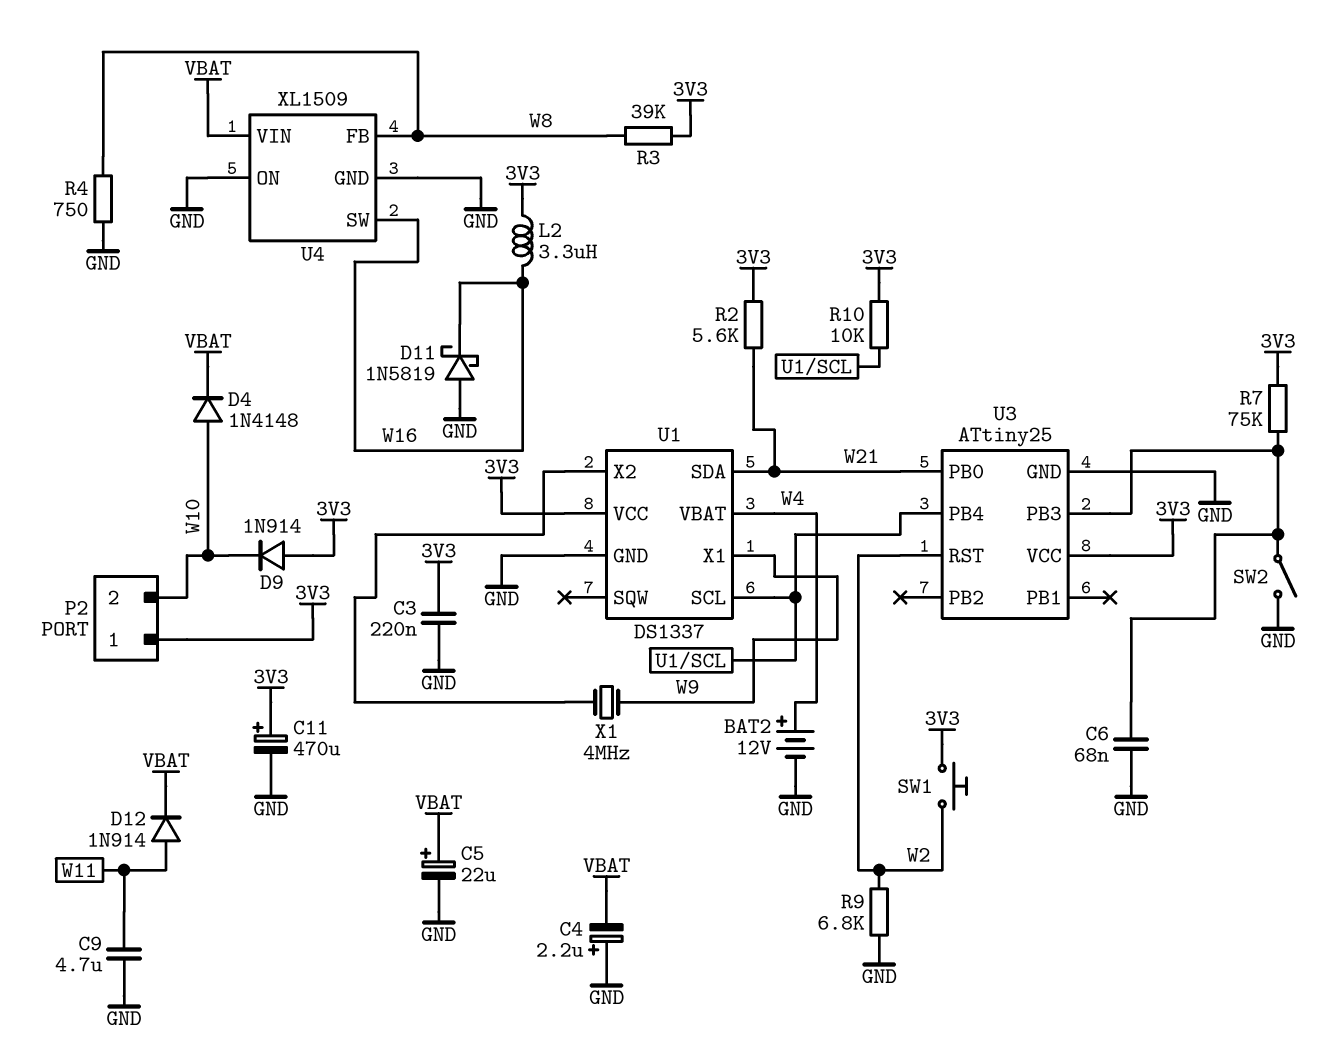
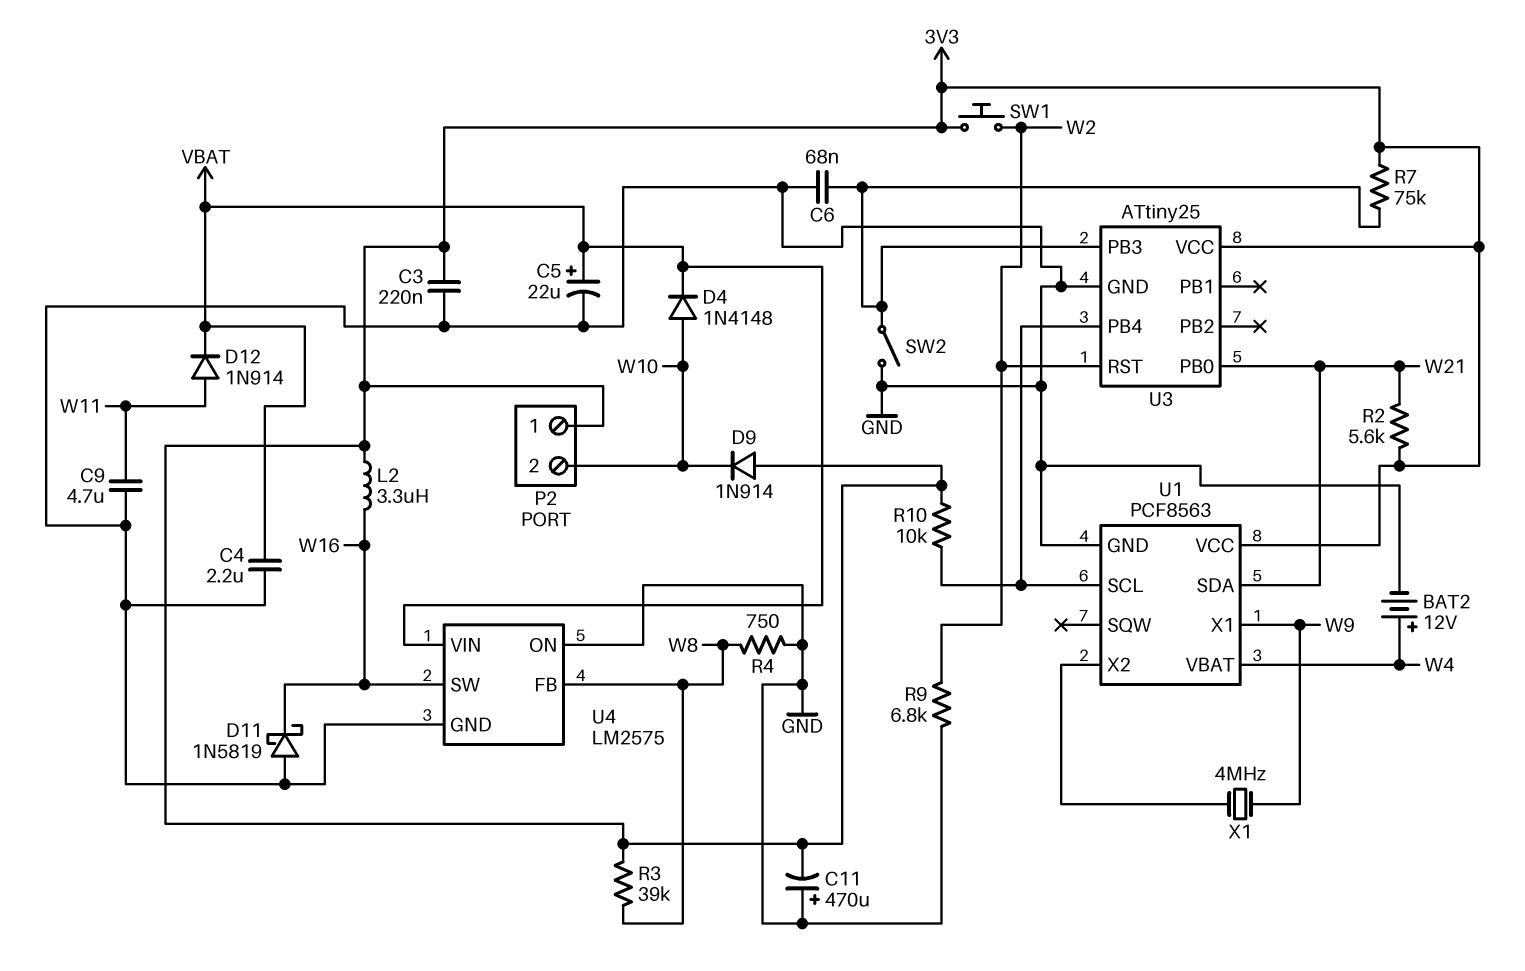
C4: 2.2uF (plus GND, minus VBAT) -> 2.2uF (GND, VBAT)
C11: 470uF (plus 3V3, minus GND) -> 470uF (plus GND, minus 3V3)
U1: DS1337 -> PCF8563
U4: XL1509 -> LM2575

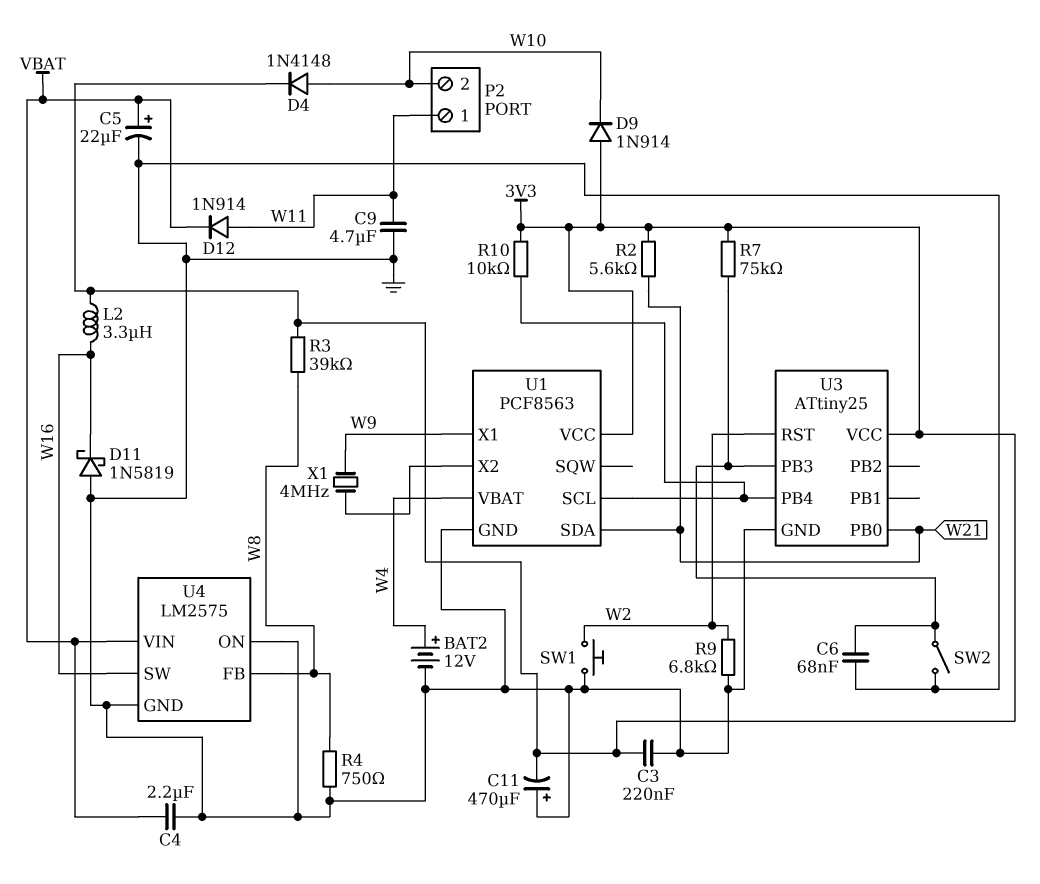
D4: diode 1N4148 (A W10, K VBAT) -> diode 1N4148 (A W10, K 3V3)
P2 pin 1: 3V3 -> W11
SW1: button (3V3, W2) -> button (GND, W2)

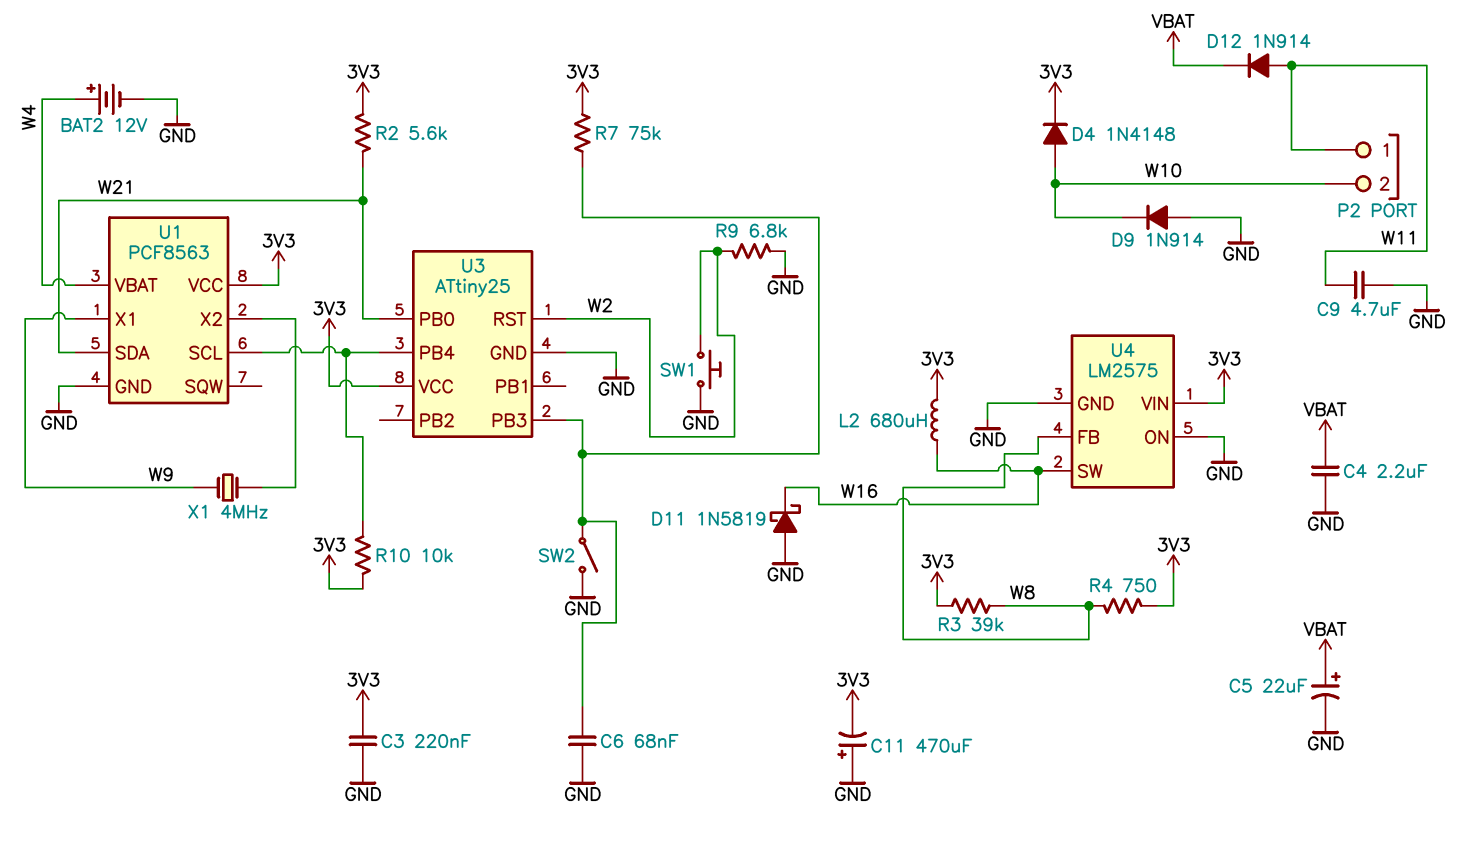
D9: diode 1N914 (A 3V3, K W10) -> diode 1N914 (A GND, K W10)
L2: 3.3uH (3V3, W16) -> 680uH (3V3, W16)
R4: 750 (GND, W8) -> 750 (3V3, W8)
U4 pin VIN: VBAT -> 3V3

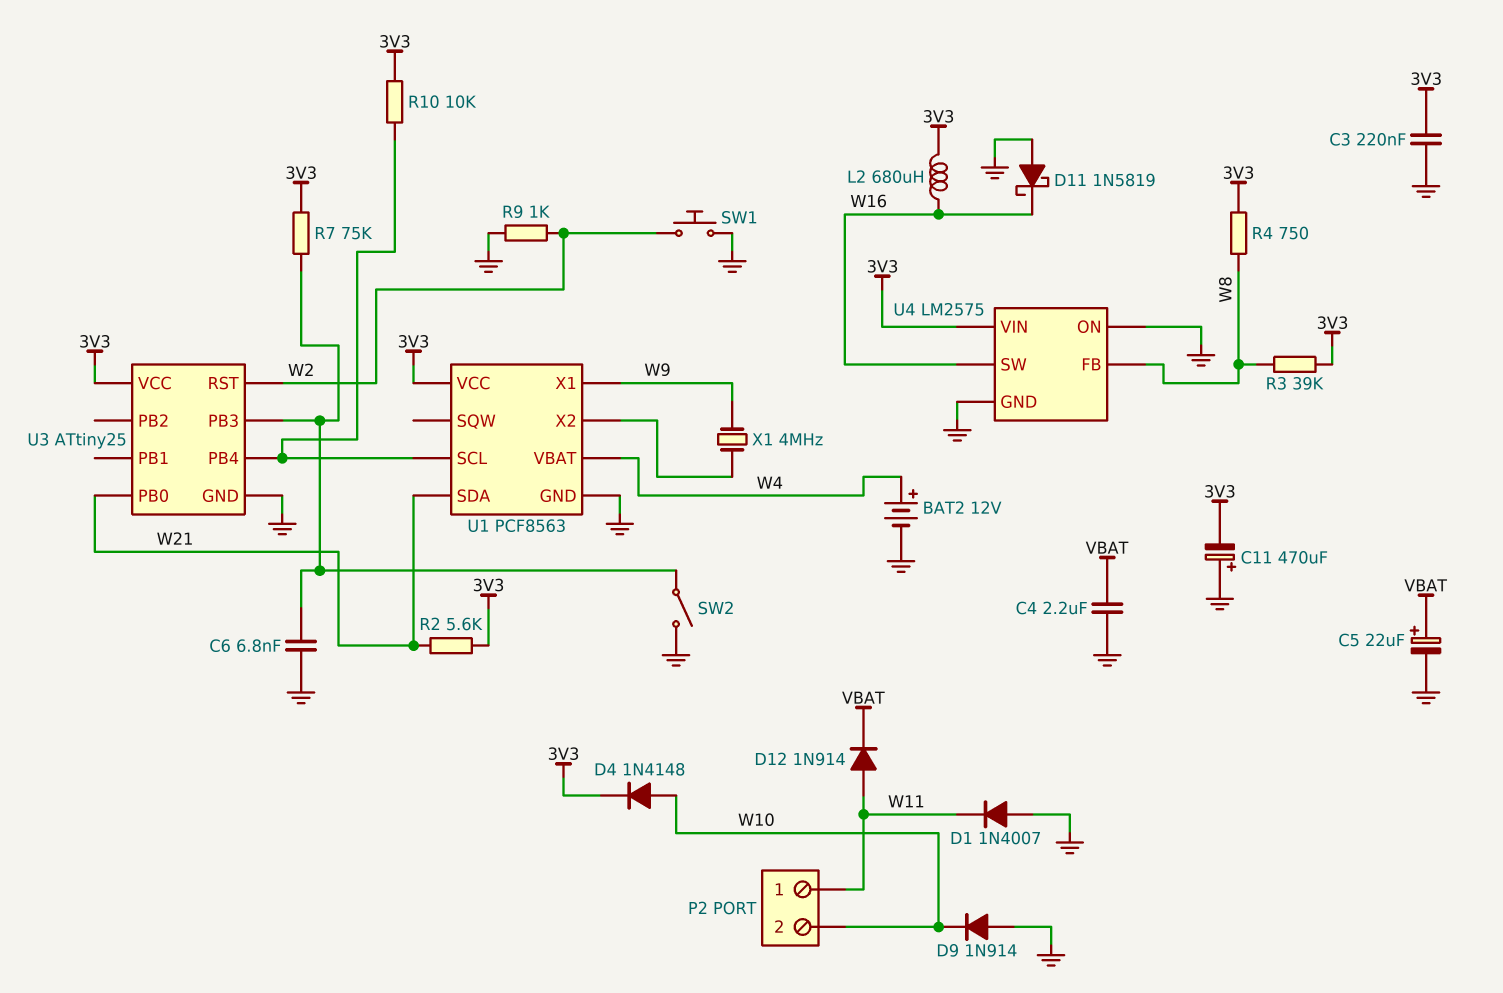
C6: 68nF (GND, U3/PB3) -> 6.8nF (GND, U3/PB3)
C9: 4.7uF (GND, W11) -> none
D1: none -> diode 1N4007 (A GND, K W11)
R9: 6.8k (GND, W2) -> 1k (GND, W2)

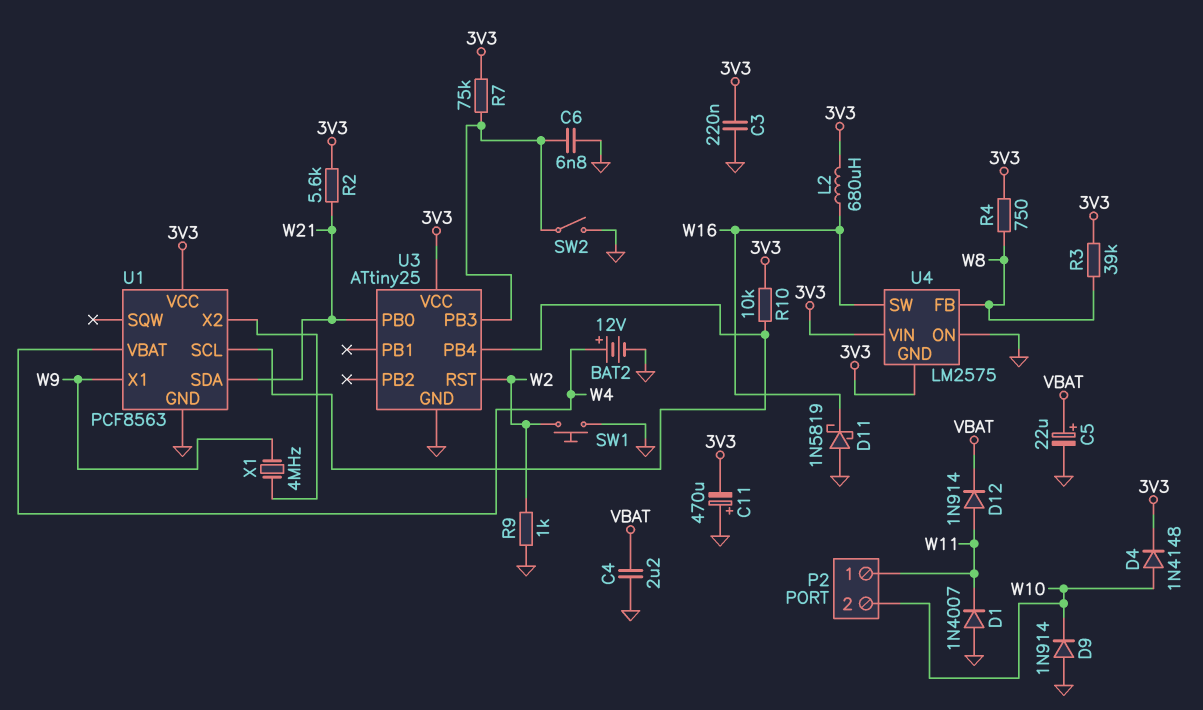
U4 pin GND: GND -> 3V3

